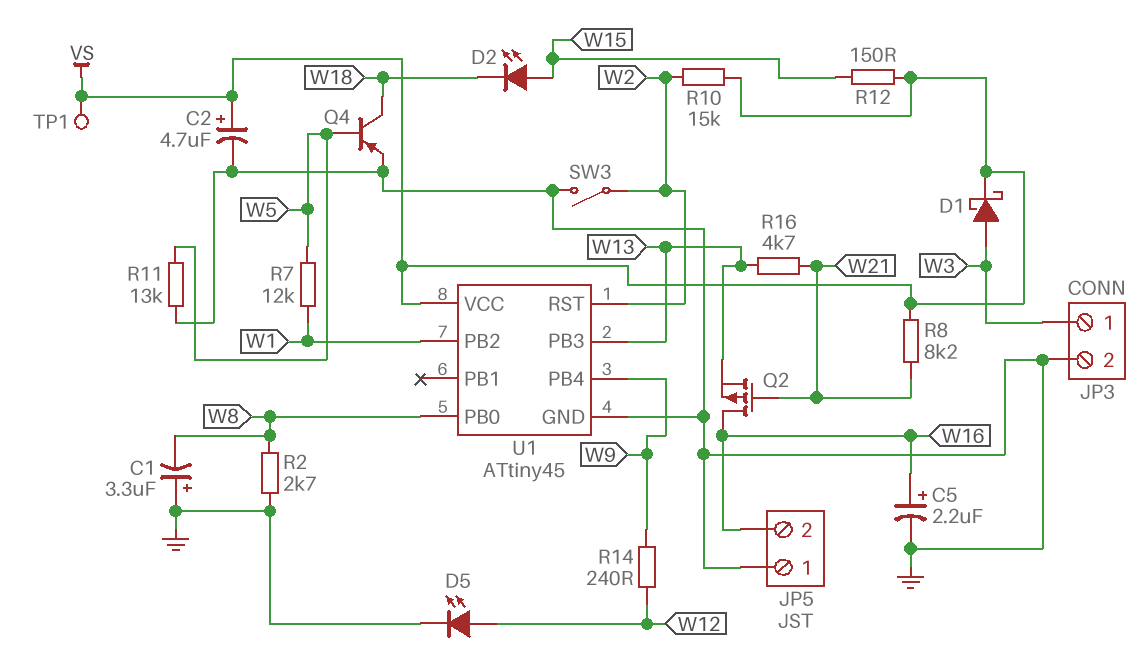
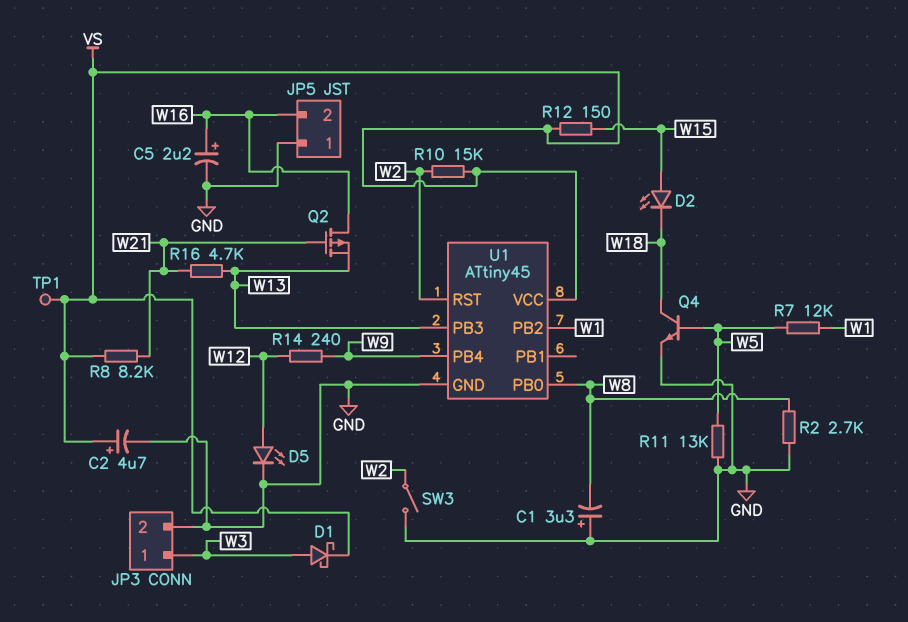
Q4: PNP (B W5, C W18, E GND) -> NPN (B W5, C W18, E GND)

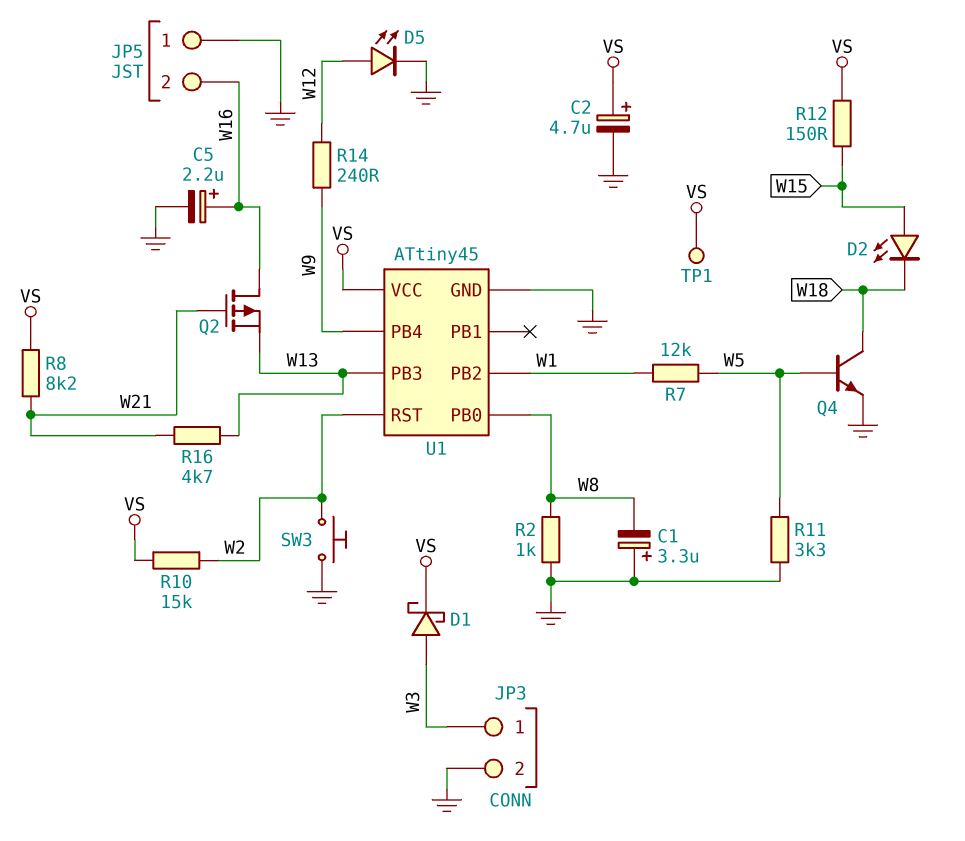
R2: 2.7k (GND, W8) -> 1k (GND, W8)
R11: 13k (GND, W5) -> 3.3k (GND, W5)
SW3: switch (GND, W2) -> button (GND, W2)

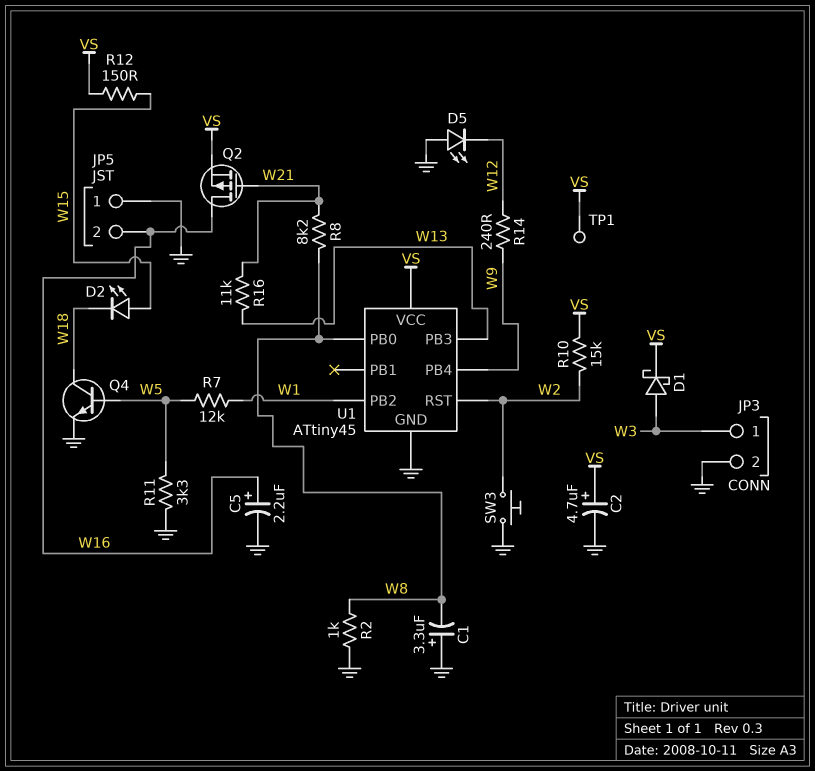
D5: LED (A W12, K GND) -> LED (A GND, K W12)
Q2: PMOS (G W21, D W16, S W13) -> PMOS (G W21, D W16, S VS)
R8: 8.2k (VS, W21) -> 8.2k (W8, W21)
R16: 4.7k (W13, W21) -> 11k (W13, W21)

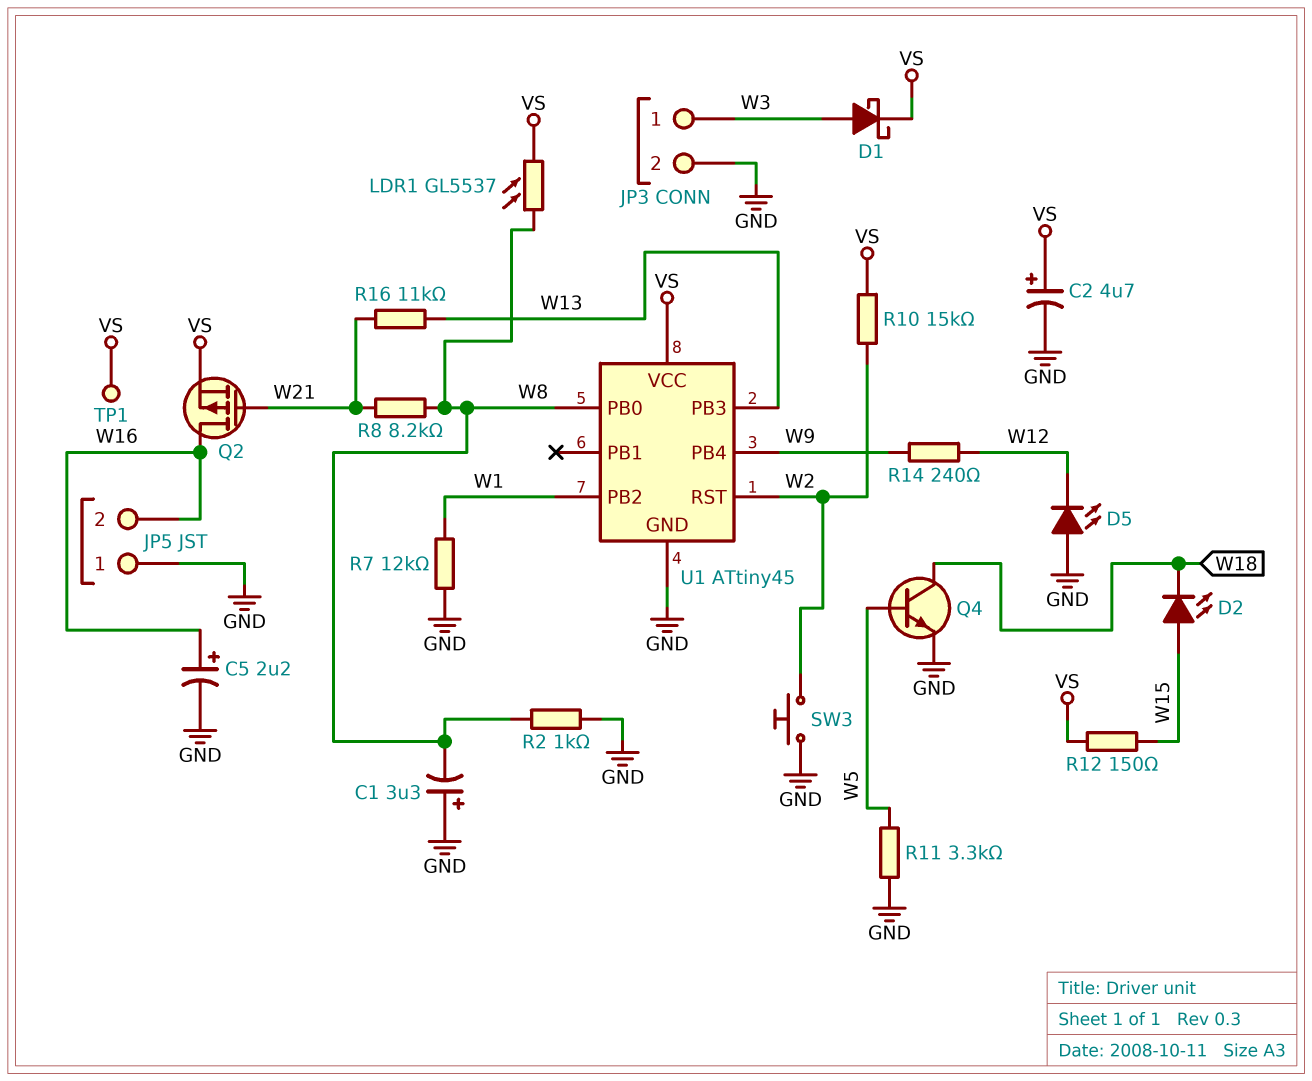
LDR1: none -> GL5537 (VS, W8)
R7: 12k (W1, W5) -> 12k (GND, W1)

